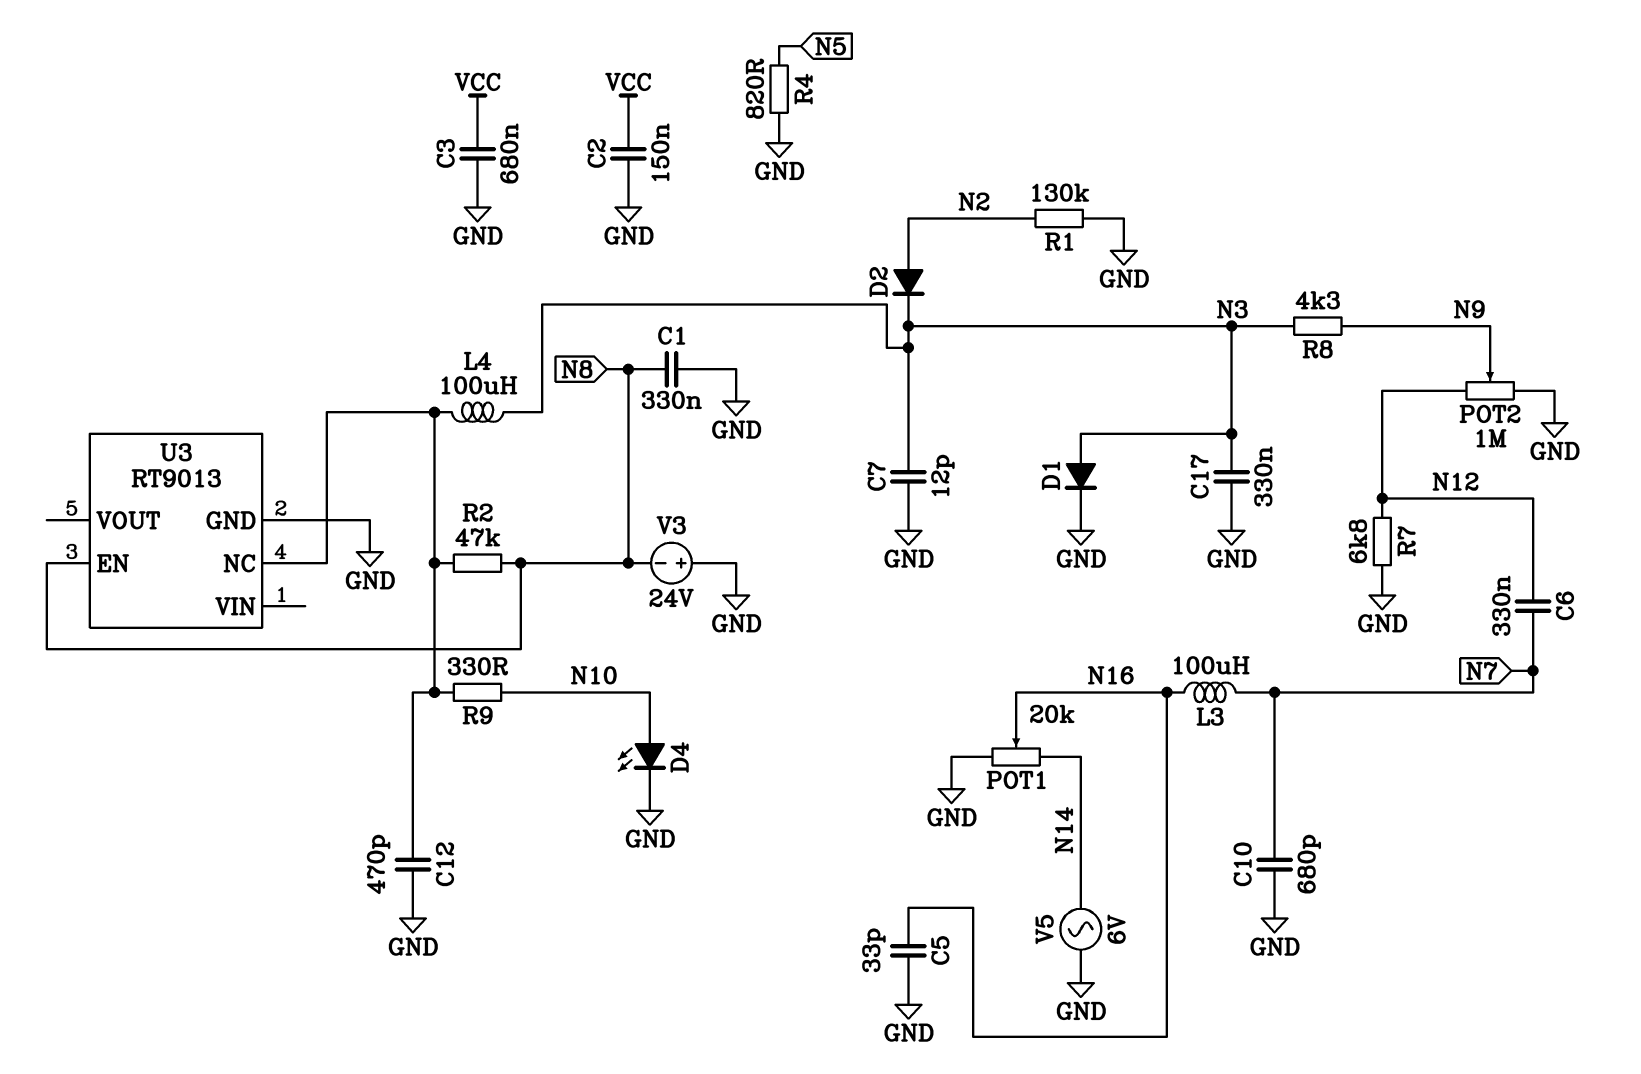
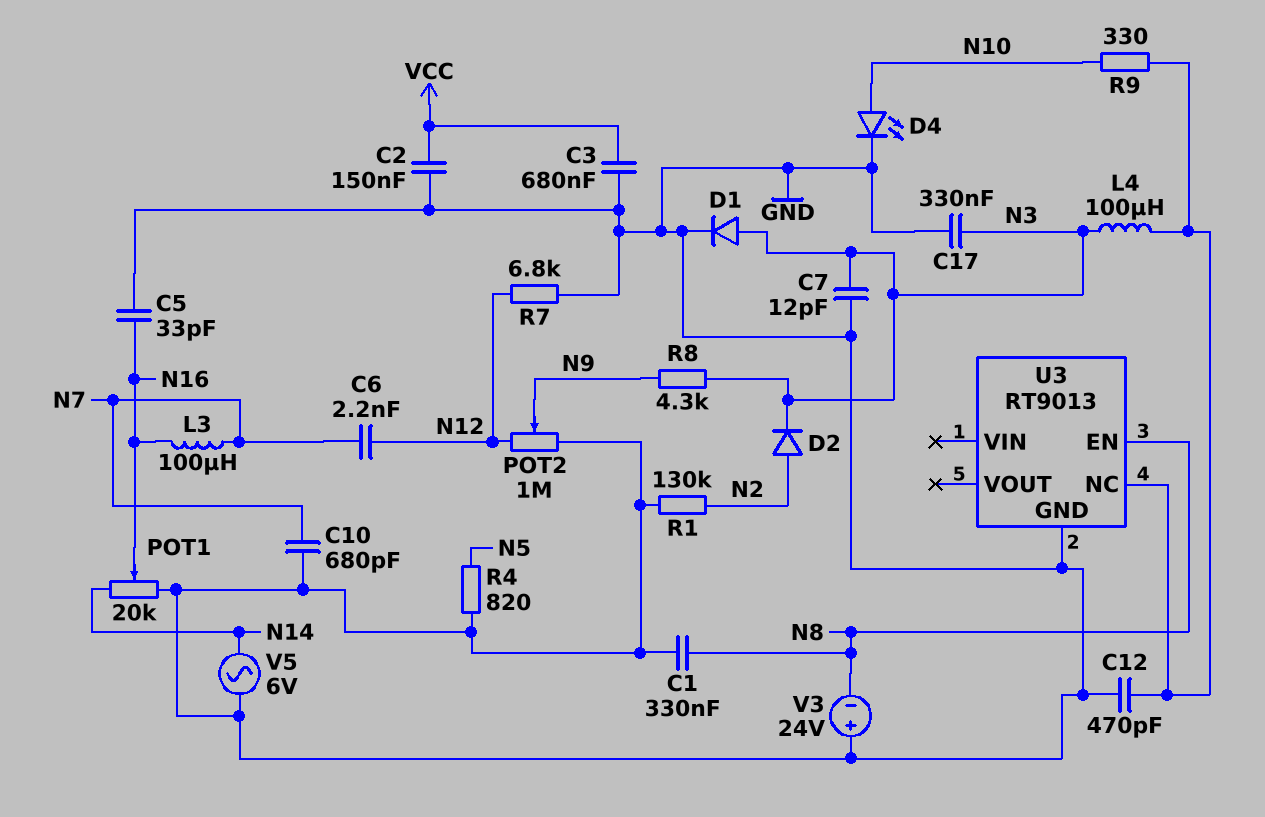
C6: 330nF (N7, N12) -> 2.2nF (N7, N12)
R2: 47k (N8, U3/NC) -> none

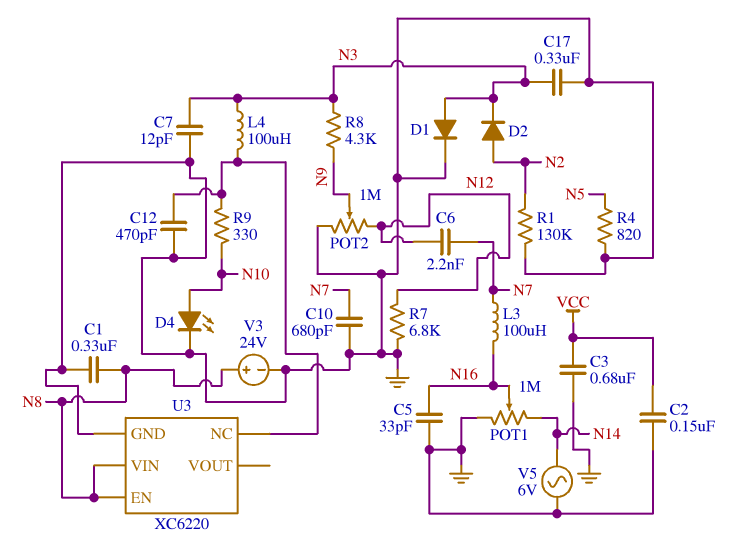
POT1: 20k (GND, N14, wiper N16) -> 1M (GND, N14, wiper N16)
U3: RT9013 -> XC6220
U3 pin VIN: none -> N8
V3: 24V (plus GND, minus N8) -> 24V (plus N8, minus GND)

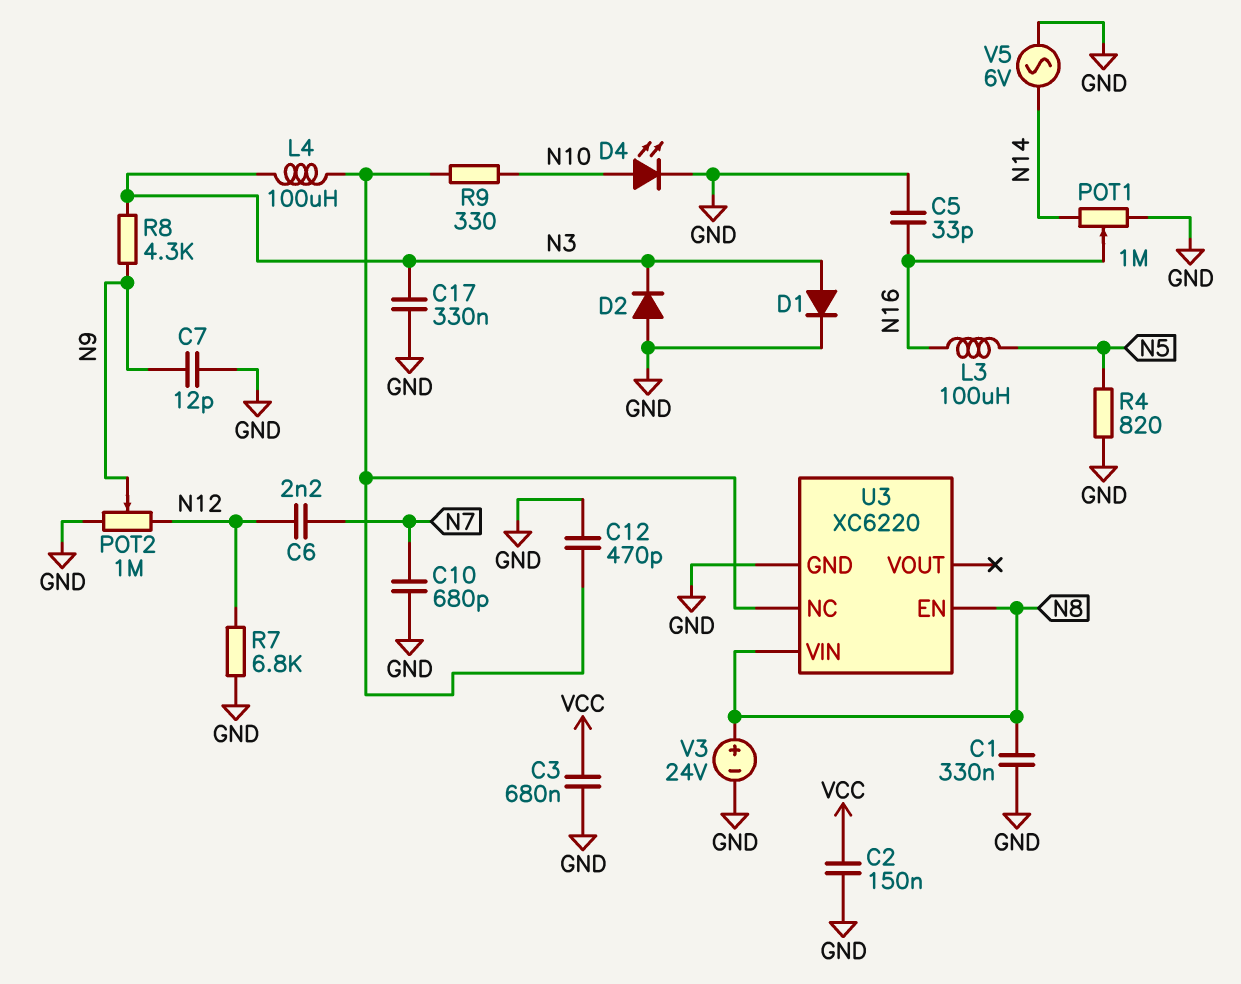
C7: 12pF (GND, N3) -> 12pF (GND, N9)
D2: diode (A N2, K N3) -> diode (A GND, K N3)
L3: 100uH (N7, N16) -> 100uH (N5, N16)
R1: 130k (GND, N2) -> none

